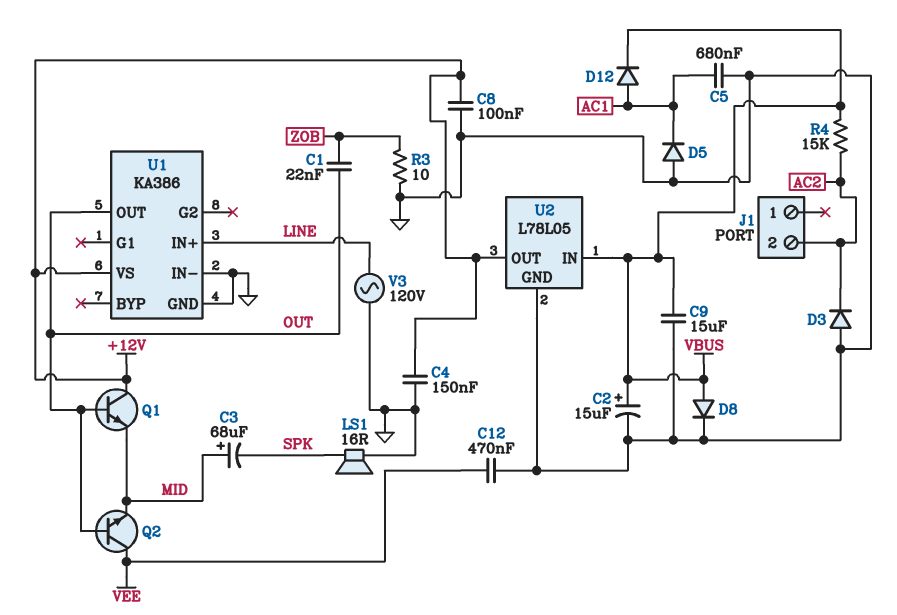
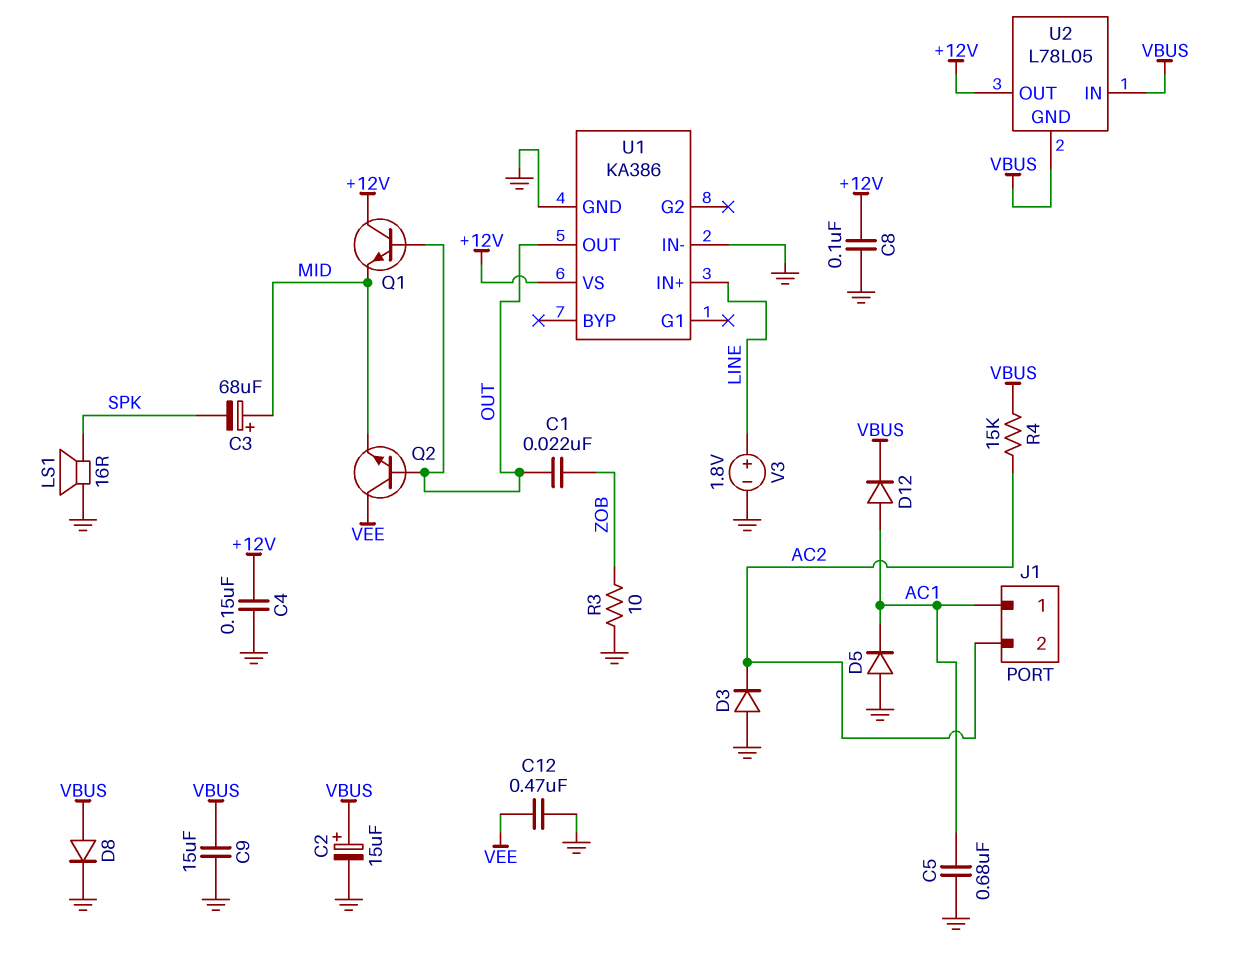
J1 pin 1: none -> AC1
U2 pin GND: GND -> VBUS
V3: AC 120V (GND, LINE) -> 1.8V (plus LINE, minus GND)

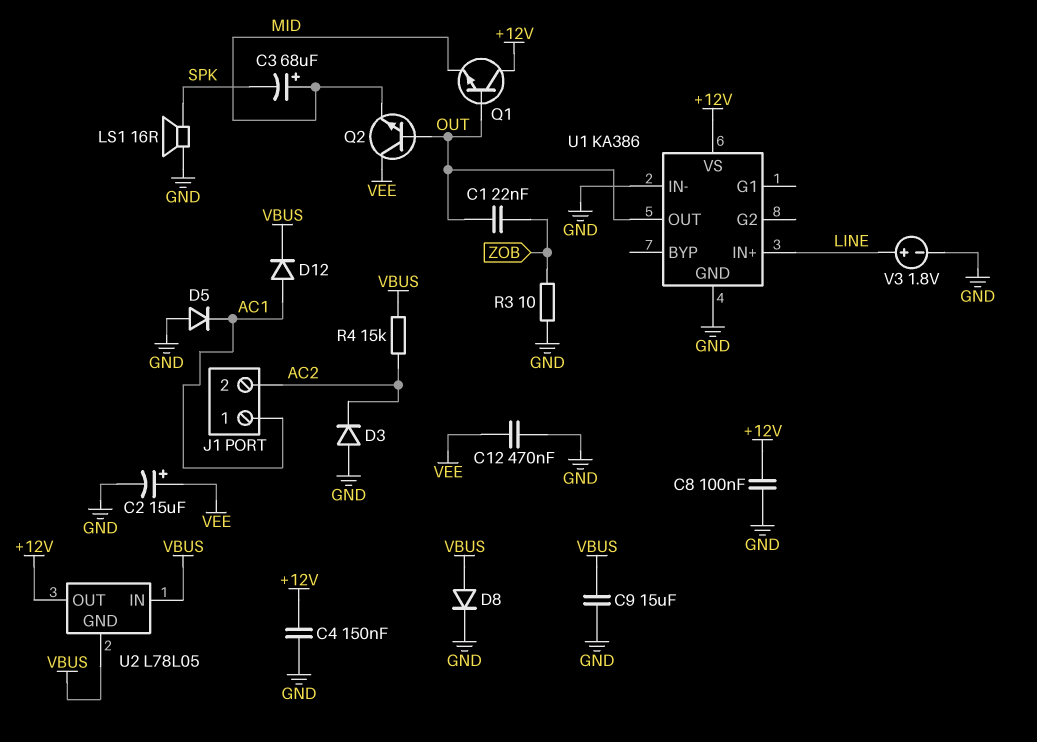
C2: 15uF (plus VBUS, minus GND) -> 15uF (plus VEE, minus GND)
C5: 680nF (AC1, GND) -> none

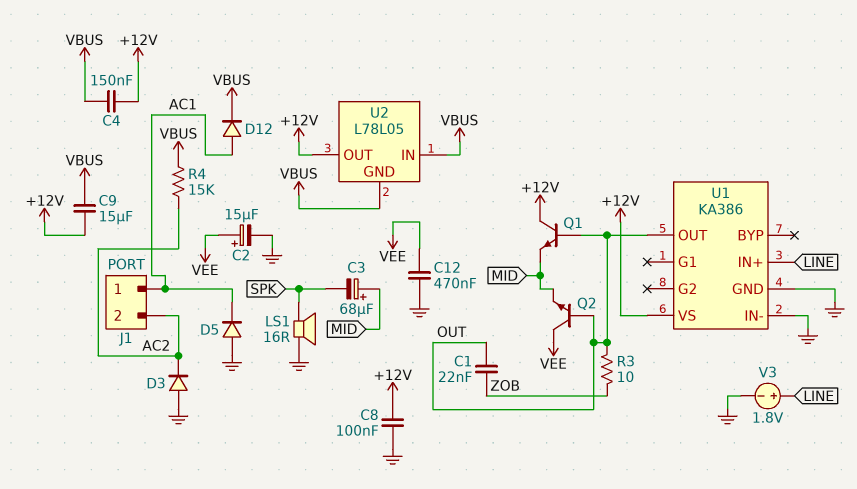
C4: 150nF (+12V, GND) -> 150nF (+12V, VBUS)
C9: 15uF (GND, VBUS) -> 15uF (+12V, VBUS)
D8: diode (A VBUS, K GND) -> none
R3: 10 (GND, ZOB) -> 10 (OUT, ZOB)

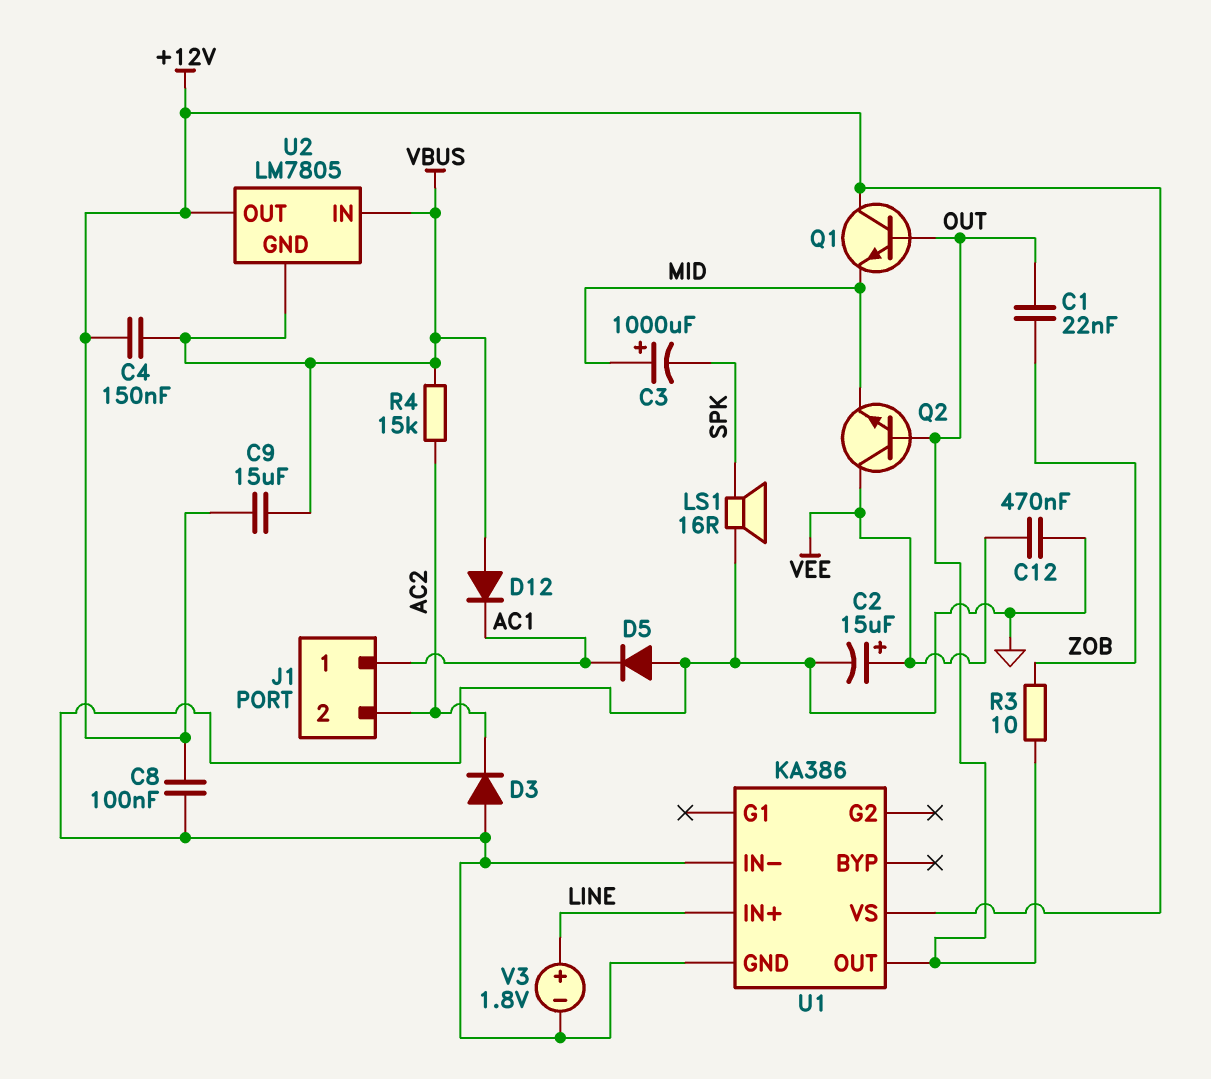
C3: 68uF (plus MID, minus SPK) -> 1000uF (plus MID, minus SPK)
D12: diode (A AC1, K VBUS) -> diode (A VBUS, K AC1)
U2: L78L05 -> LM7805

